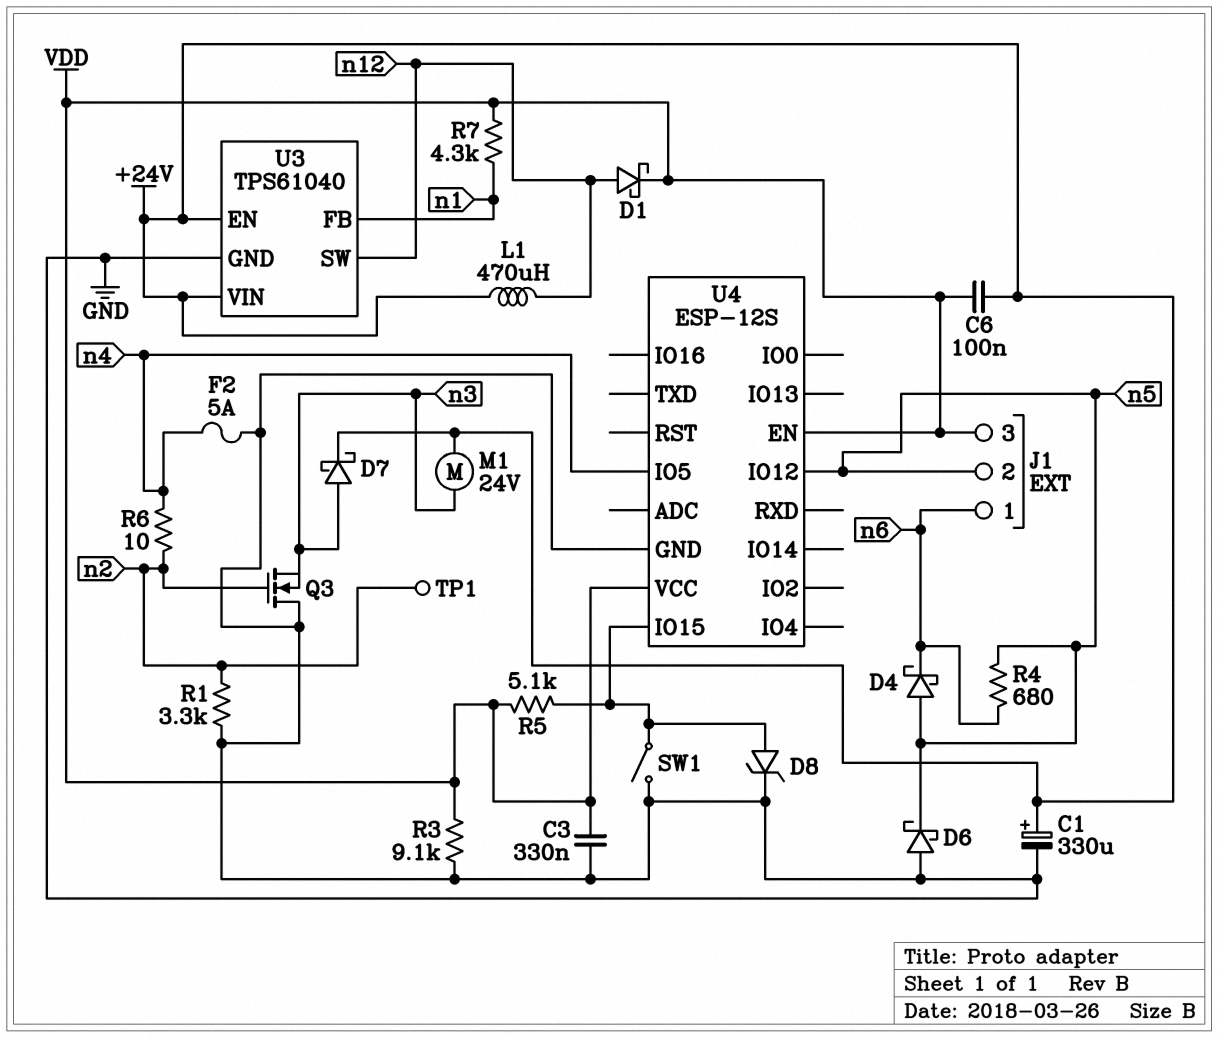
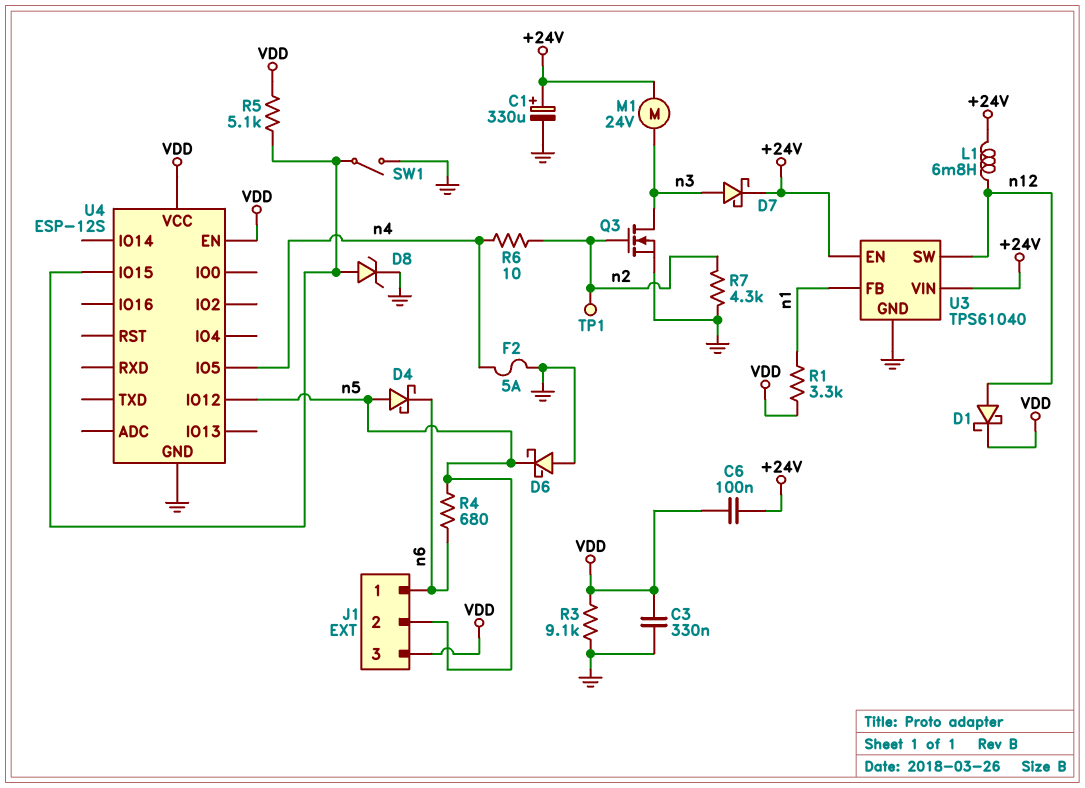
L1: 470uH (+24V, n12) -> 6.8mH (+24V, n12)
Q3: NMOS (G n2, D GND, S n3) -> NMOS (G n2, D n3, S GND)
R1: 3.3k (GND, n2) -> 3.3k (VDD, n1)
R7: 4.3k (VDD, n1) -> 4.3k (GND, n2)

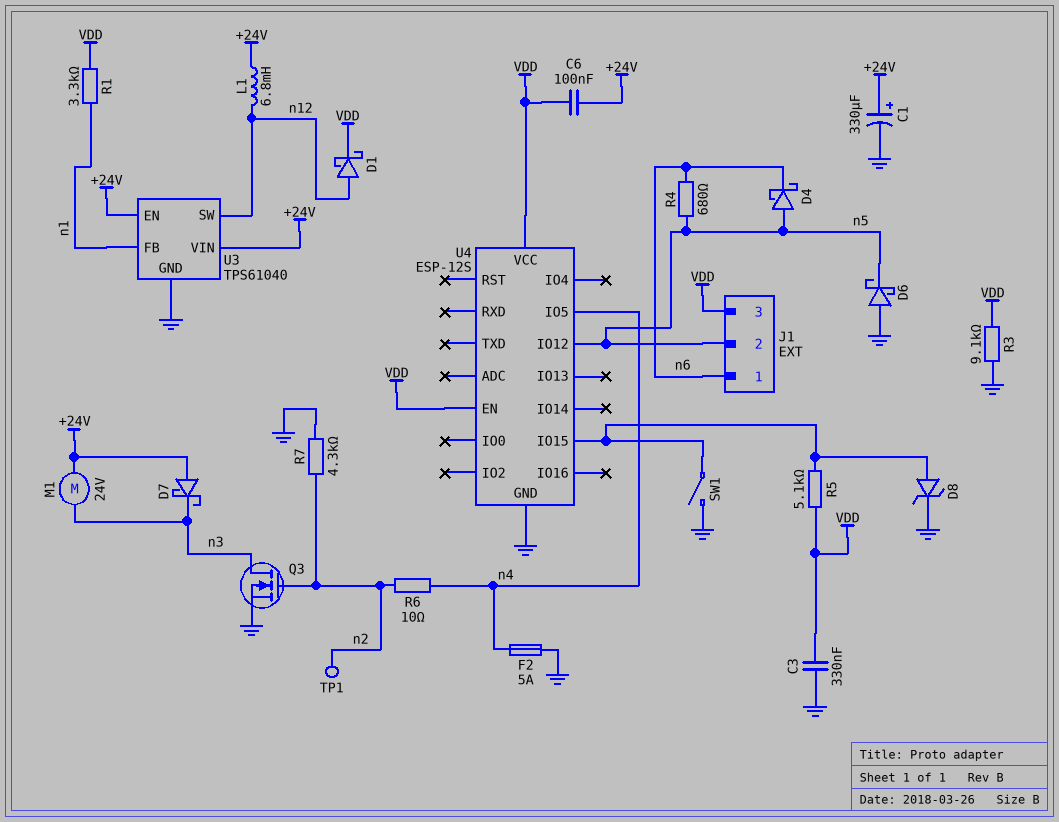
D7: schottky (A n3, K +24V) -> schottky (A +24V, K n3)

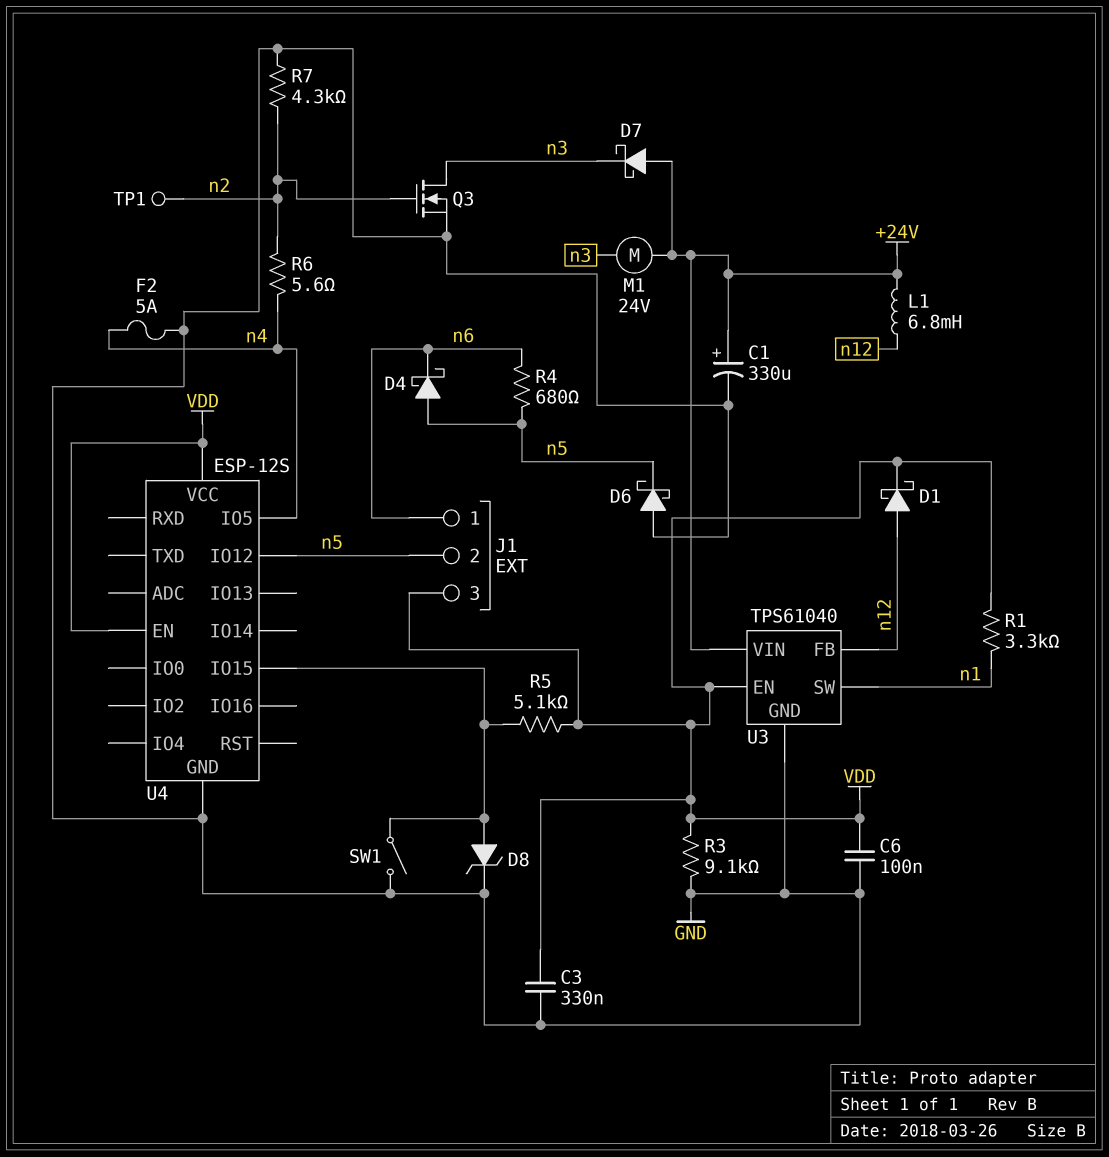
C6: 100nF (+24V, VDD) -> 100nF (GND, VDD)
R6: 10 (n2, n4) -> 5.6 (n2, n4)
U3 pin EN: +24V -> VDD
U3 pin FB: n1 -> n12
U3 pin SW: n12 -> n1

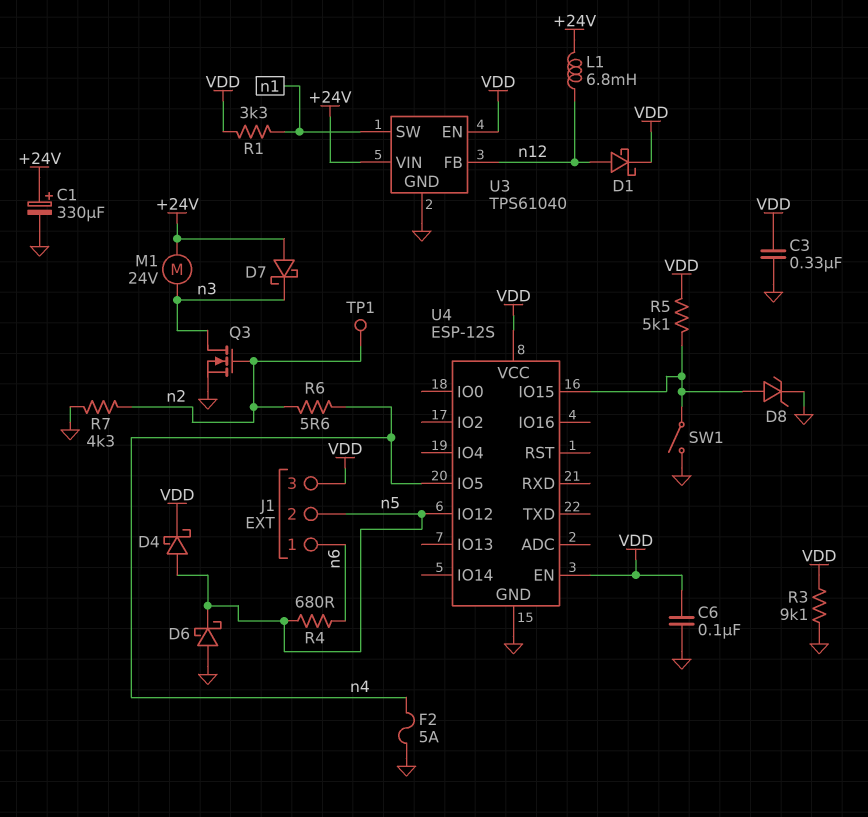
D4: schottky (A n5, K n6) -> schottky (A n5, K VDD)

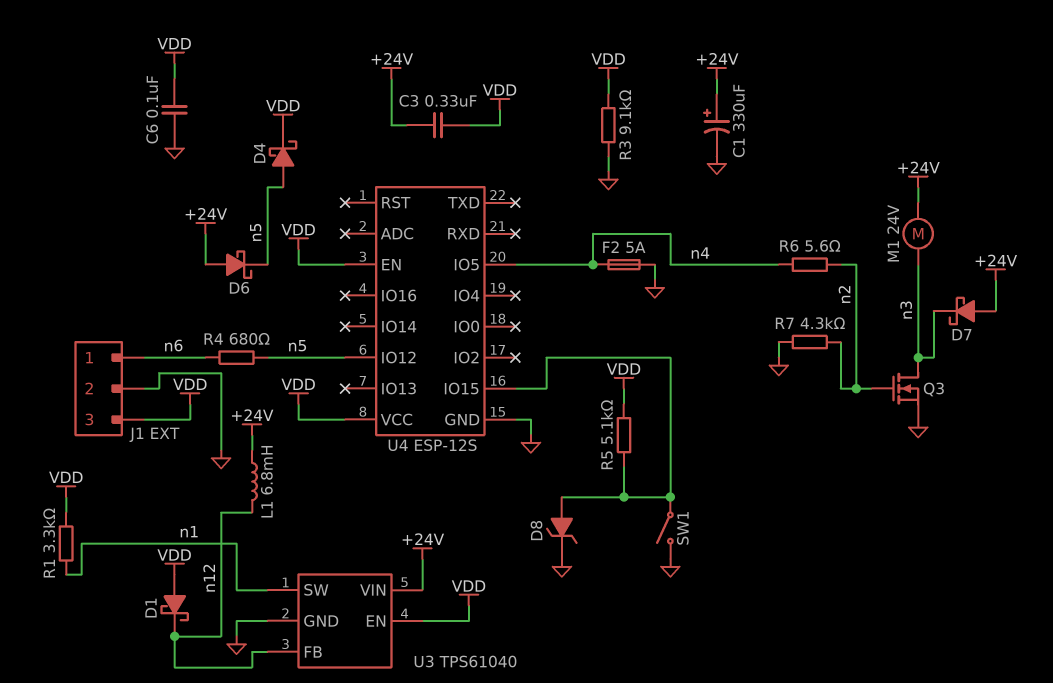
C3: 330nF (GND, VDD) -> 330nF (+24V, VDD)
D1: schottky (A n12, K VDD) -> schottky (A VDD, K n12)
D6: schottky (A GND, K n5) -> schottky (A +24V, K n5)
J1 pin 2: n5 -> GND
TP1: test point (n2) -> none

